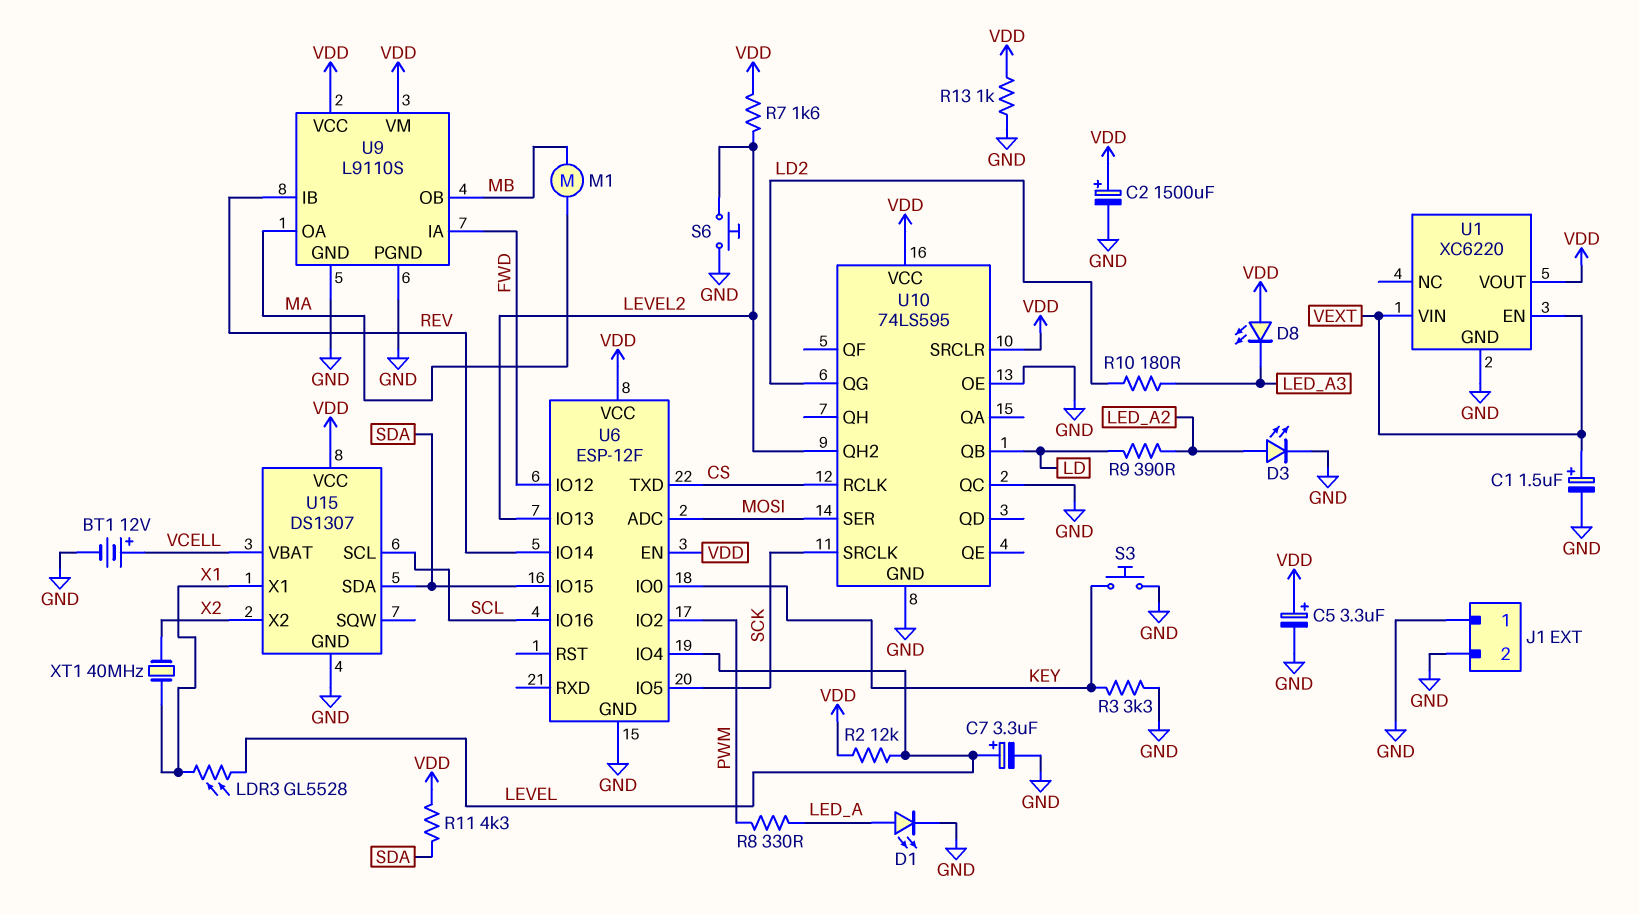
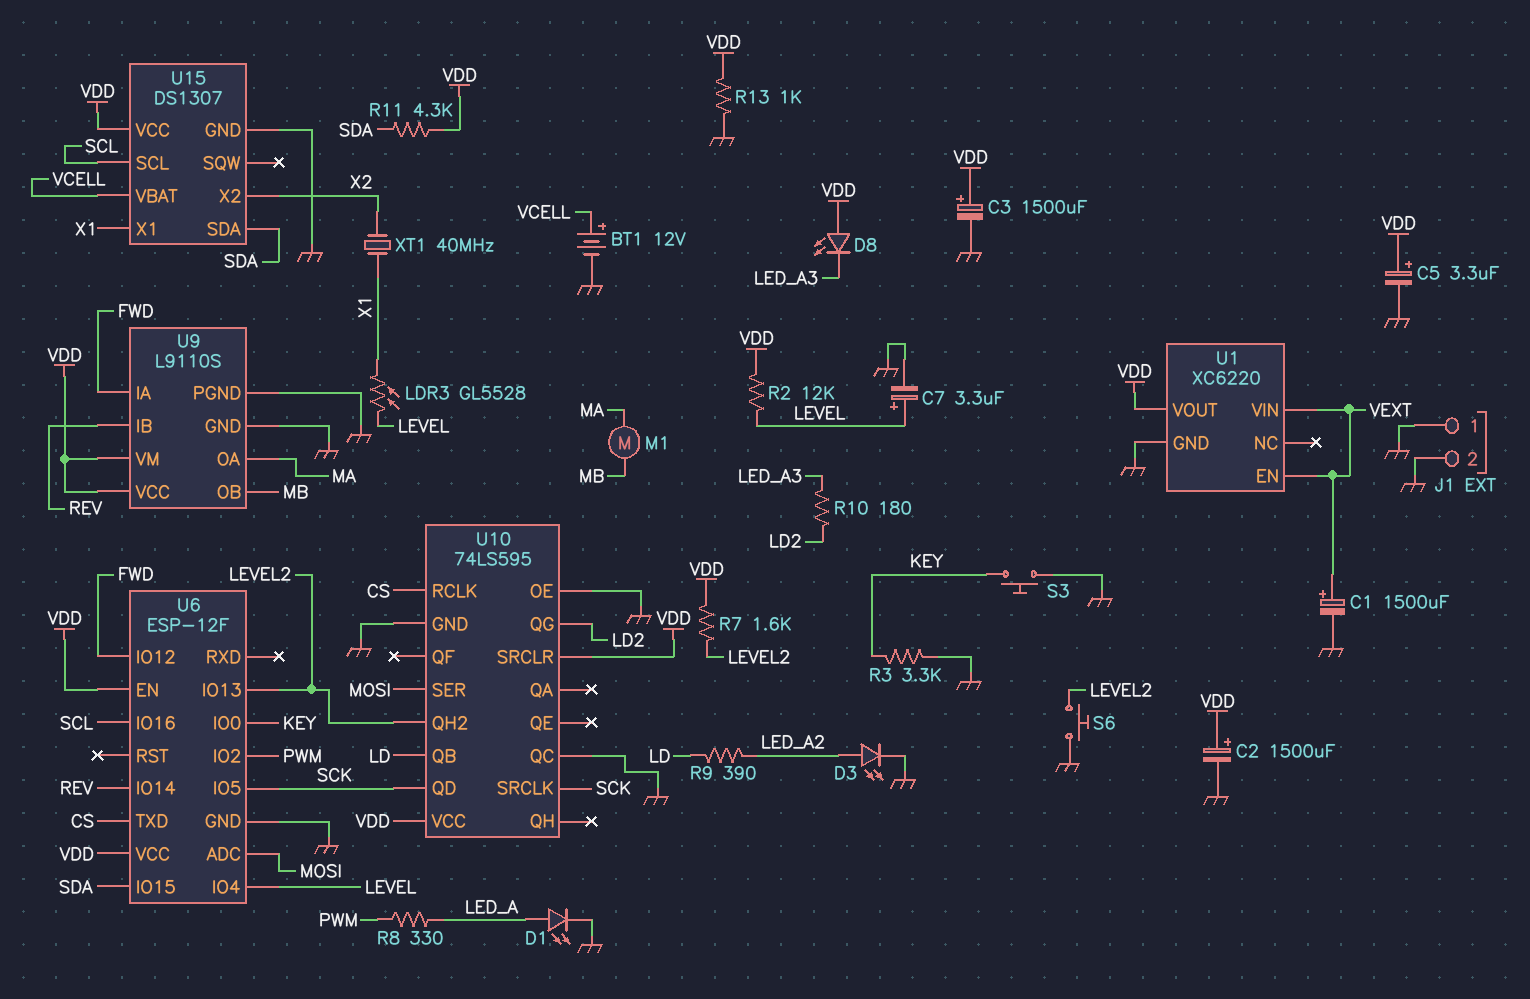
C1: 1.5uF (plus VEXT, minus GND) -> 1500uF (plus VEXT, minus GND)
C3: none -> 1500uF (plus VDD, minus GND)
U10 pin QD: none -> SCK

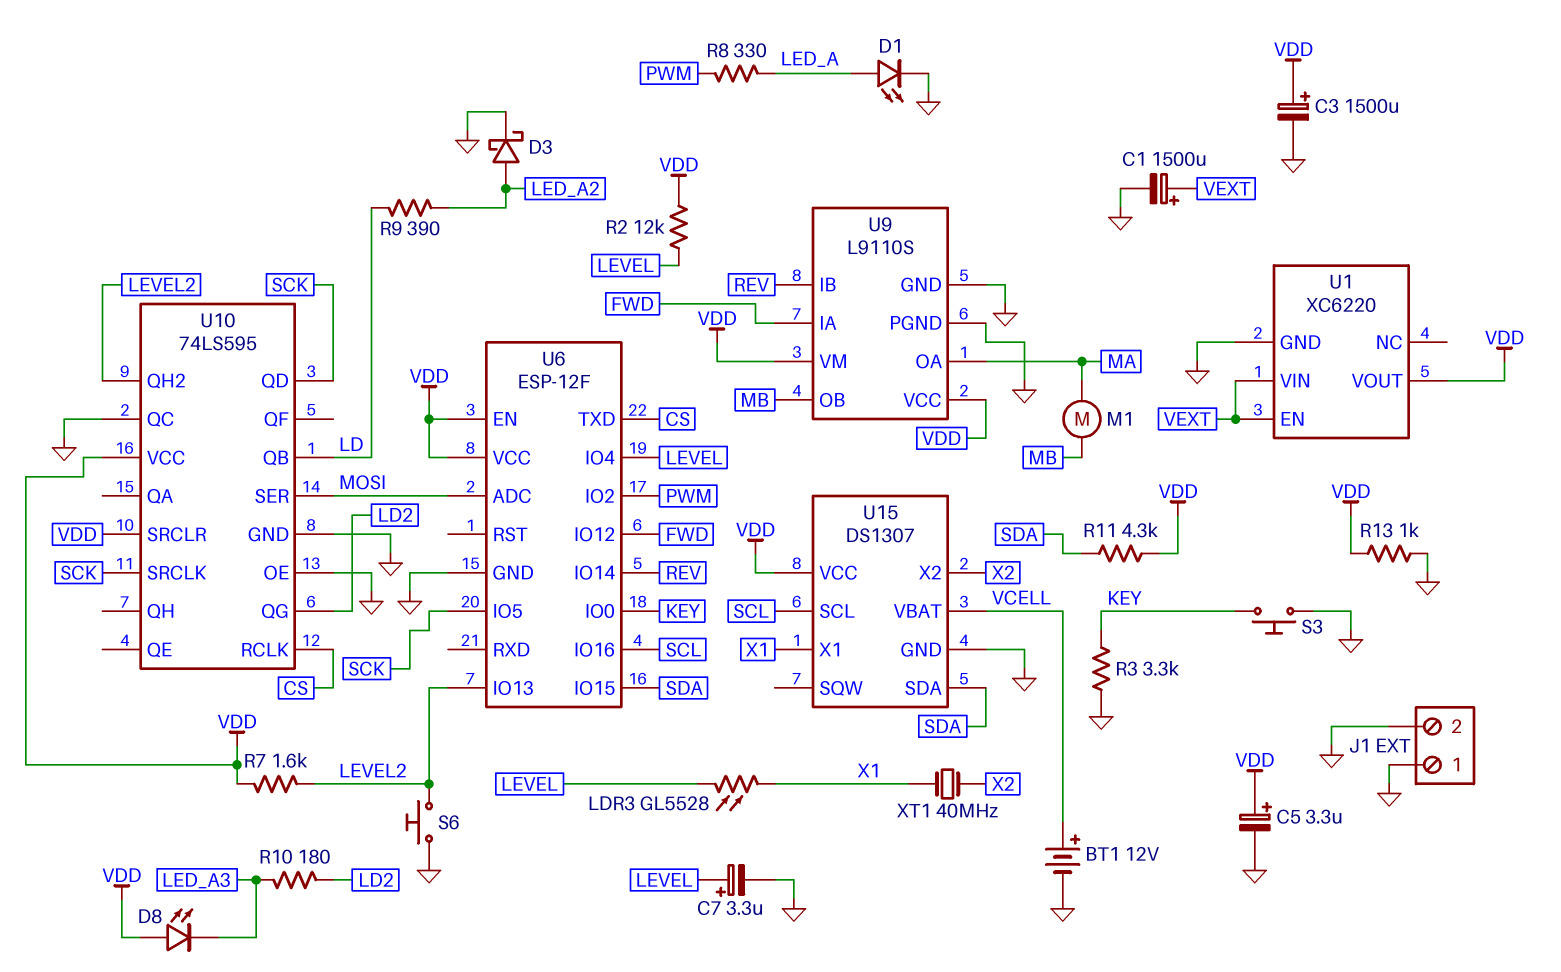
C2: 1500uF (plus VDD, minus GND) -> none
D3: LED (A LED_A2, K GND) -> schottky (A LED_A2, K GND)

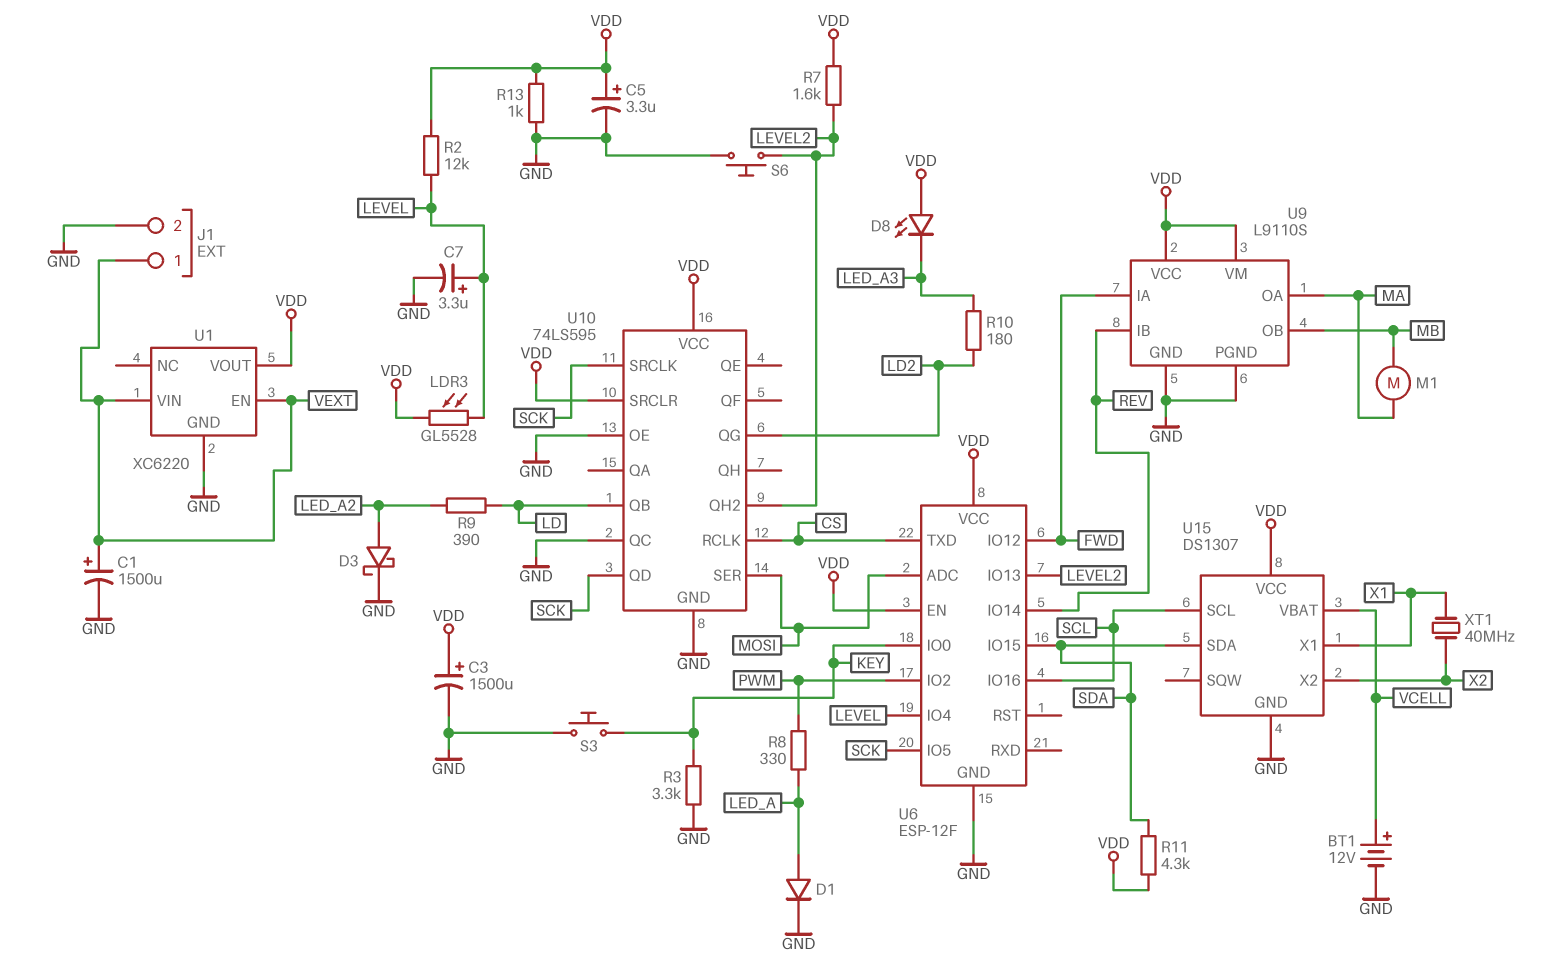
D1: LED (A LED_A, K GND) -> diode (A LED_A, K GND)
J1 pin 1: GND -> VEXT
LDR3: GL5528 (LEVEL, X1) -> GL5528 (LEVEL, VDD)

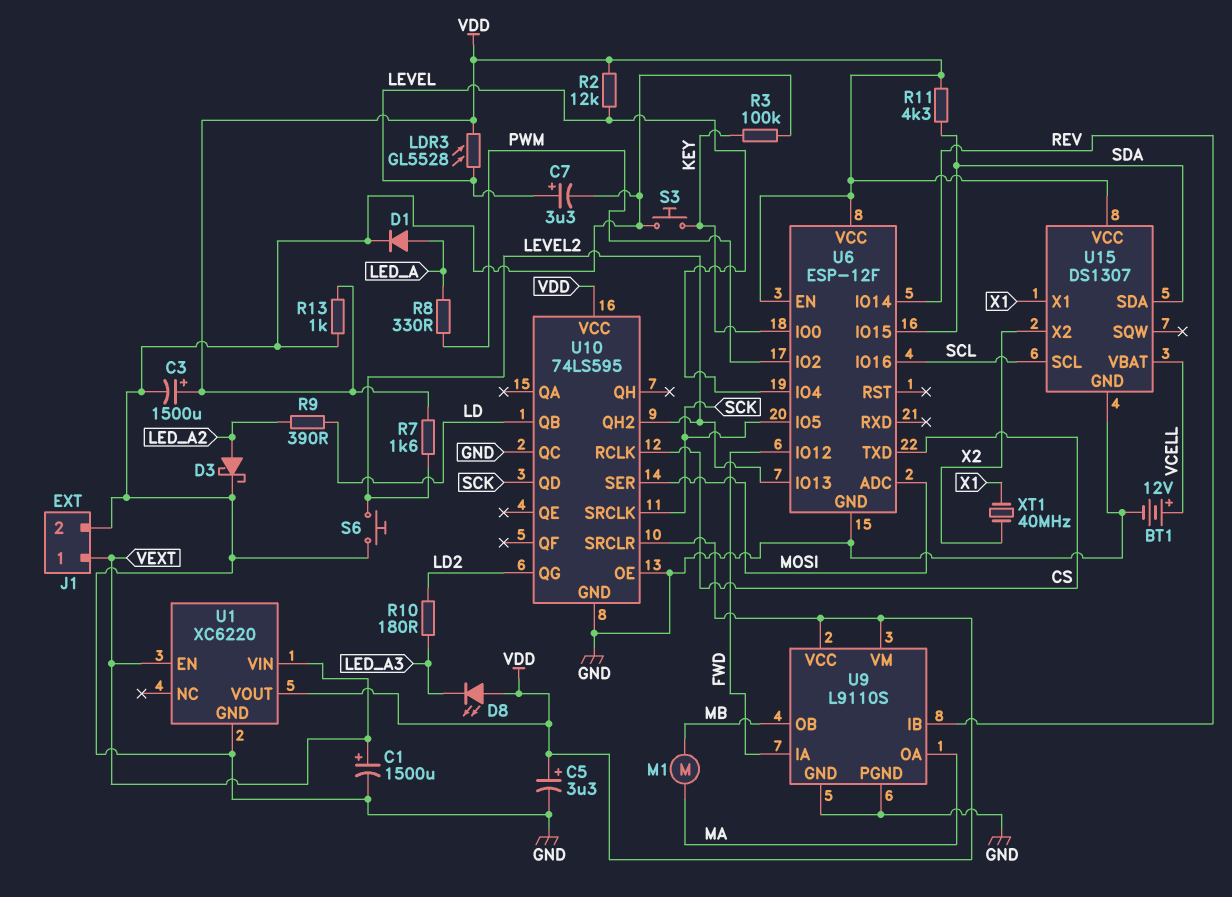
R3: 3.3k (GND, KEY) -> 100k (GND, KEY)

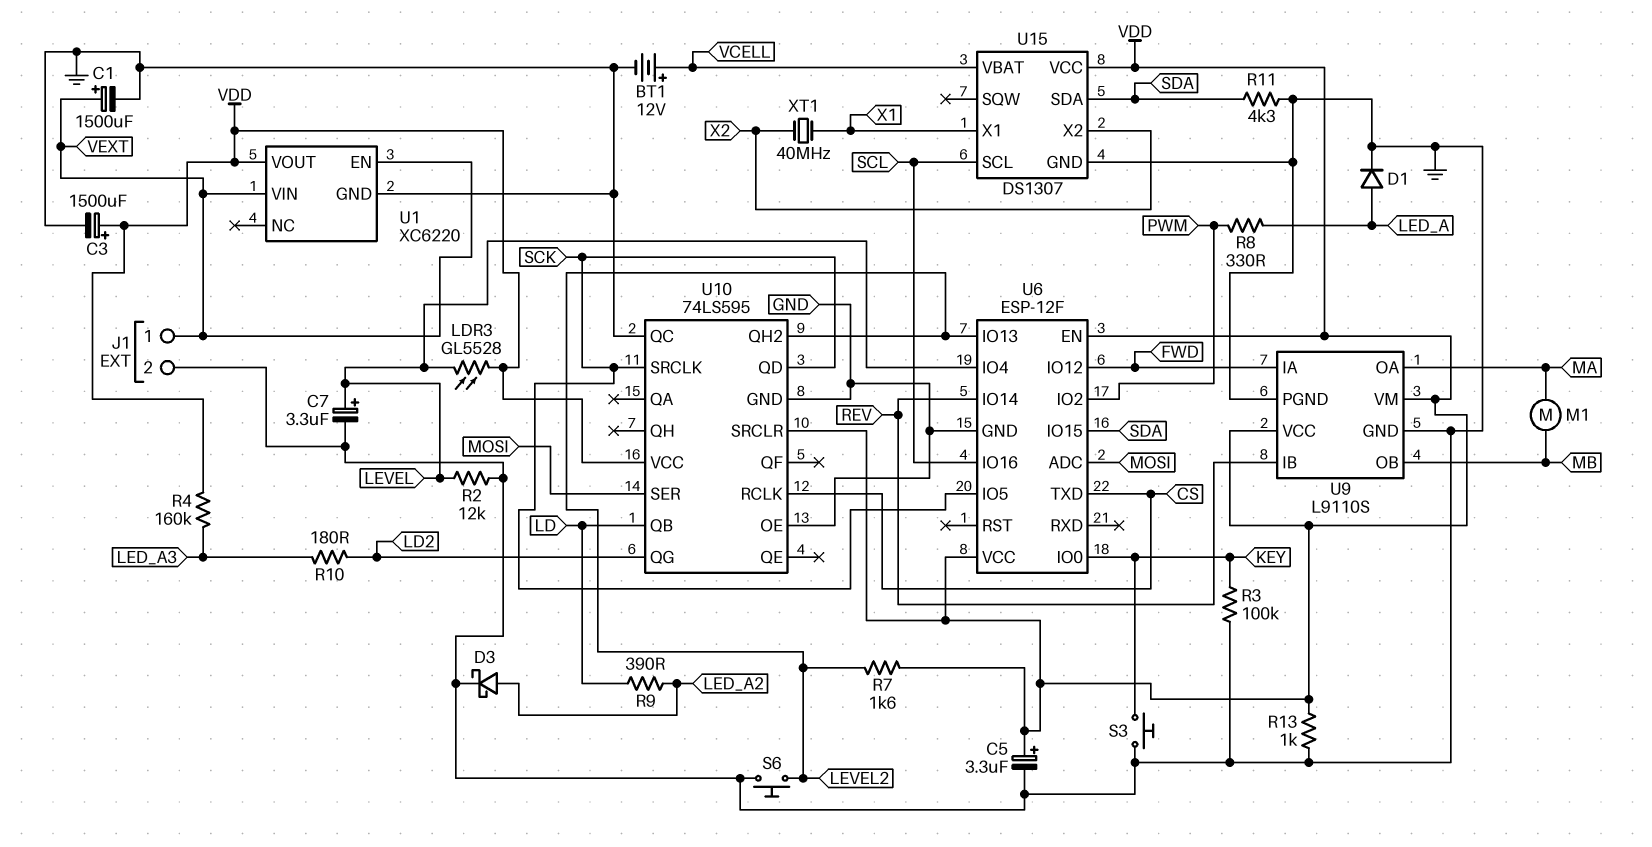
D8: LED (A VDD, K LED_A3) -> none
R2: 12k (LEVEL, VDD) -> 12k (GND, LEVEL)
R4: none -> 160k (LED_A3, VDD)
R11: 4.3k (SDA, VDD) -> 4.3k (GND, SDA)

